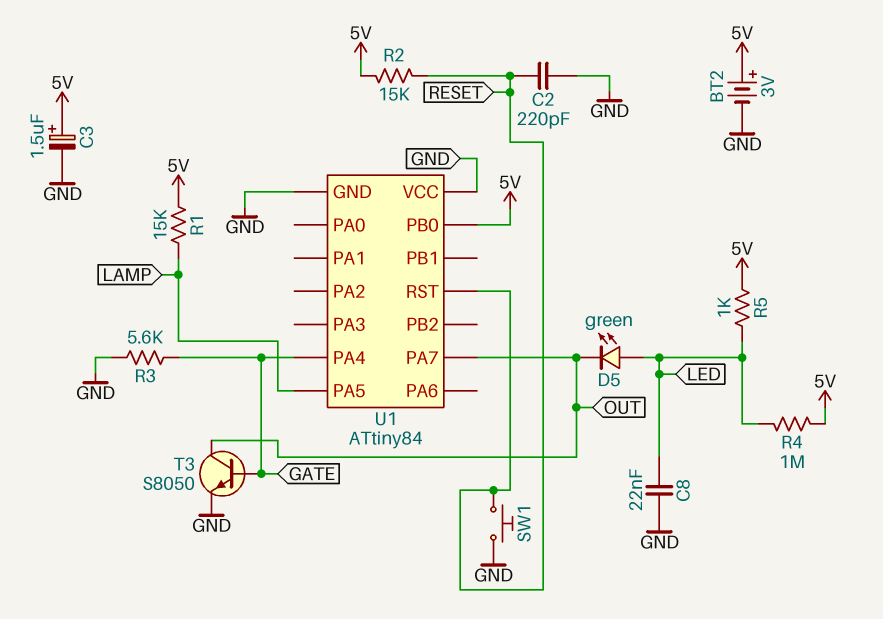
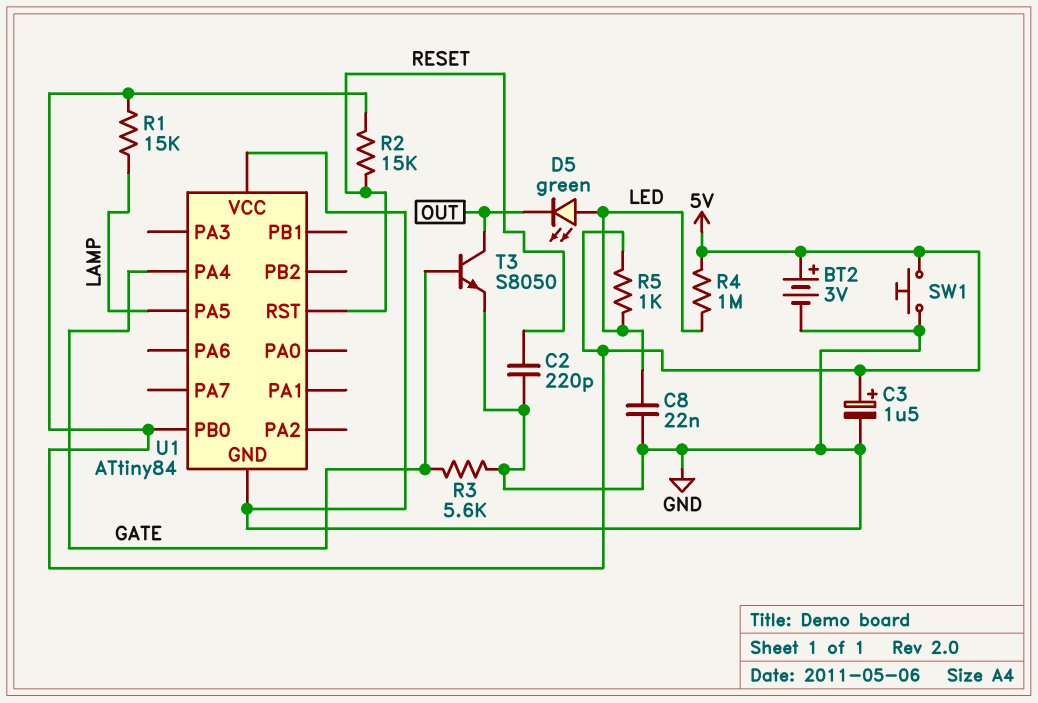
SW1: button (GND, RESET) -> button (5V, GND)
U1 pin PA7: OUT -> none

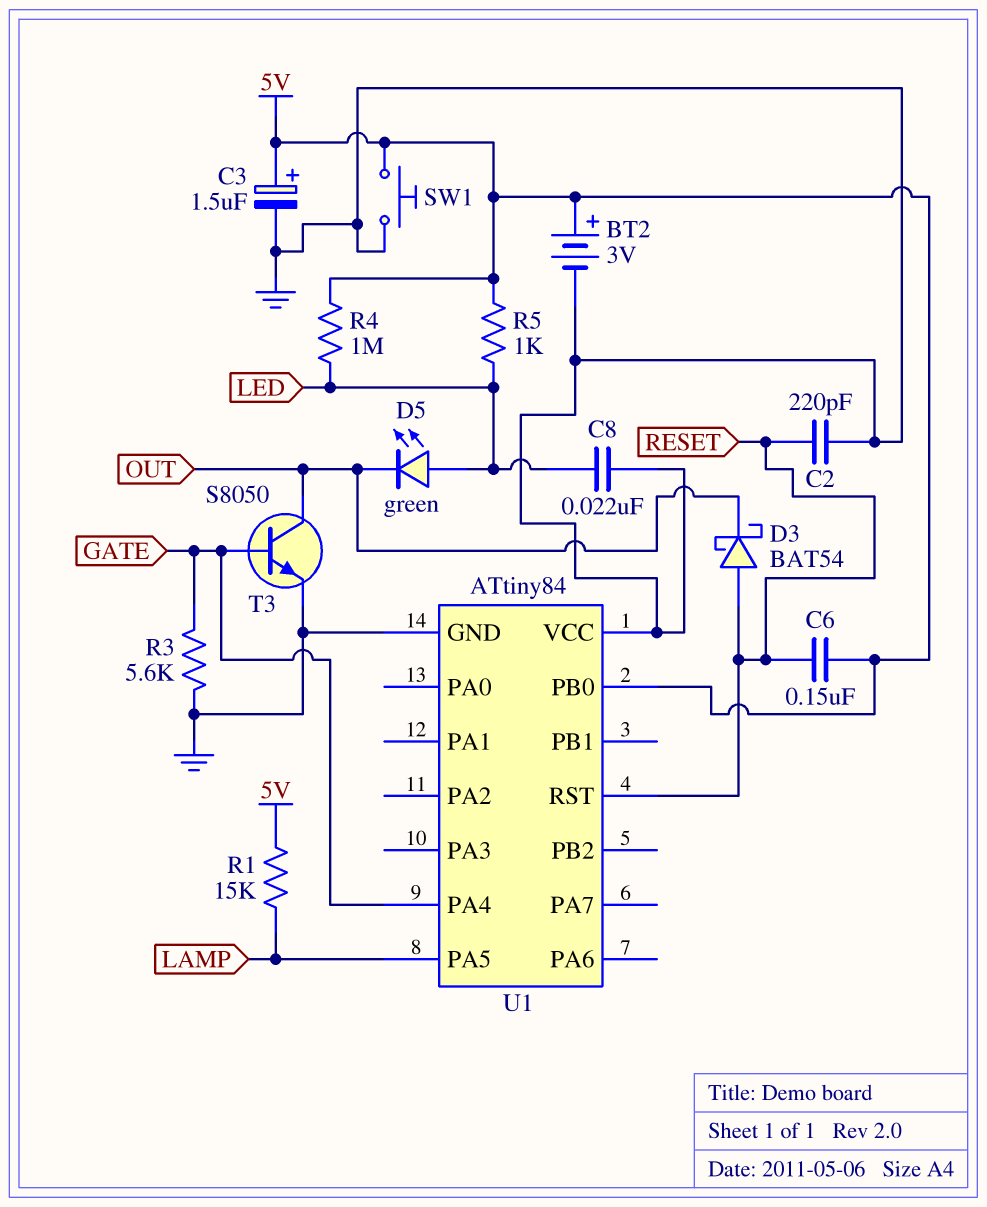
C6: none -> 150nF (5V, RESET)
D3: none -> schottky BAT54 (A RESET, K OUT)
R2: 15k (5V, RESET) -> none

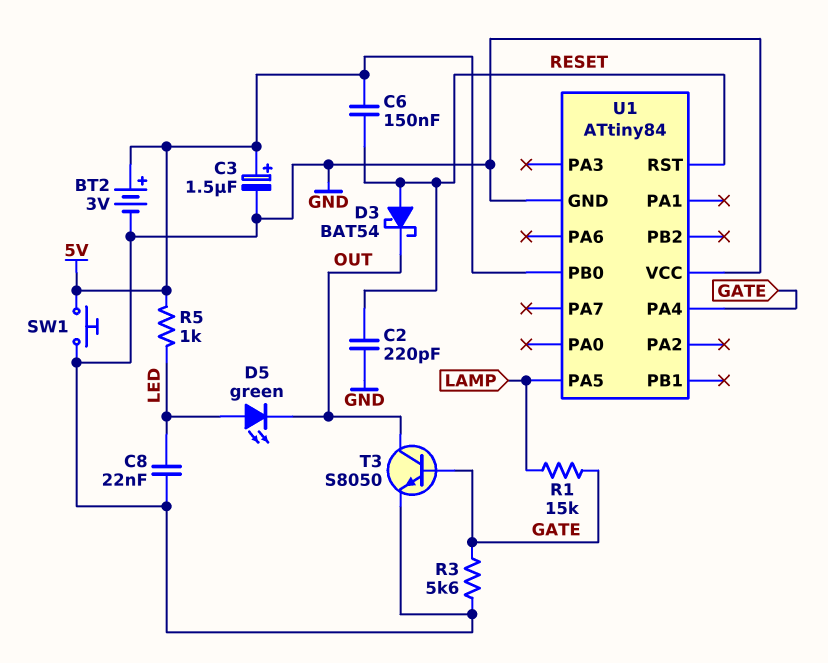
R1: 15k (5V, LAMP) -> 15k (GATE, LAMP)
R4: 1M (5V, LED) -> none

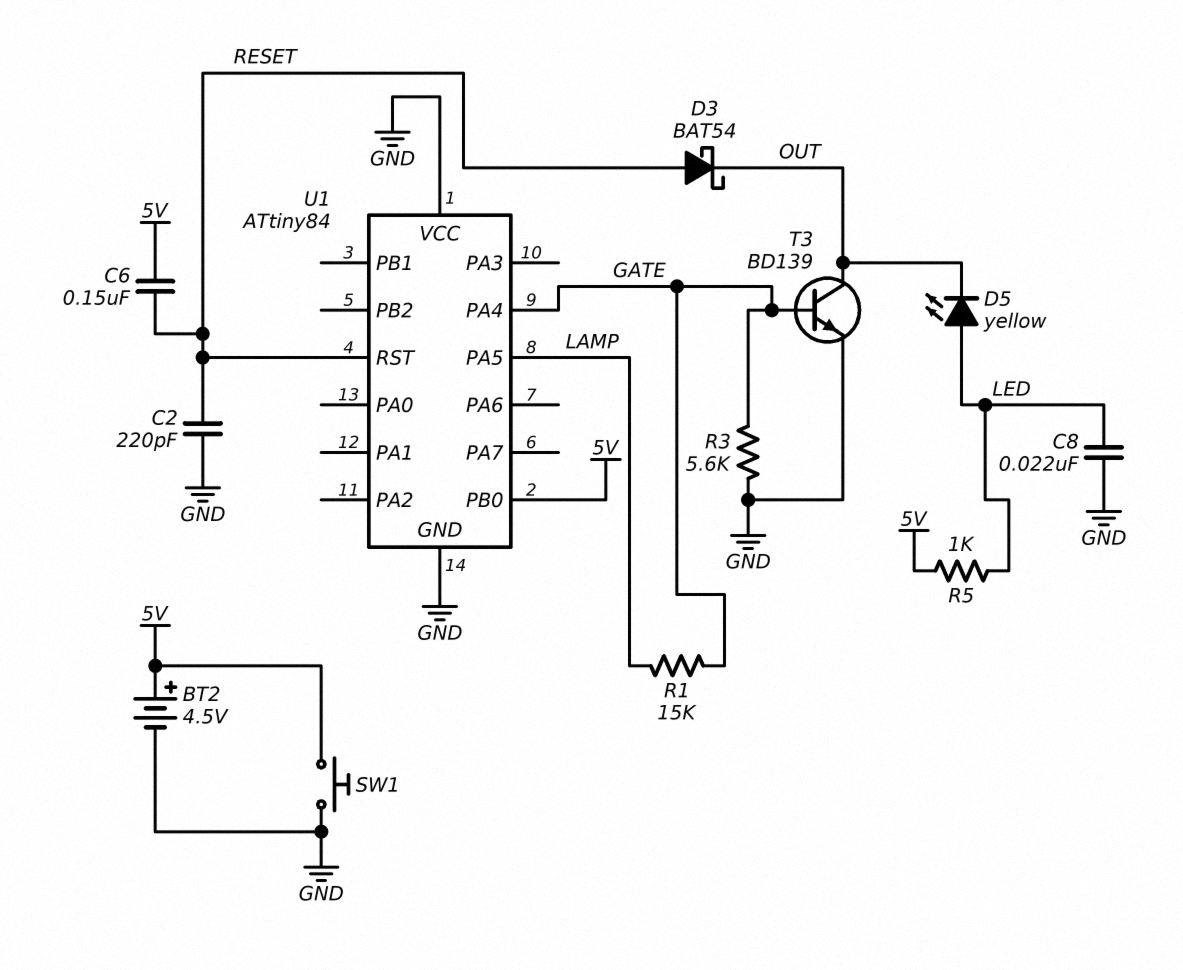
BT2: 3V (plus 5V, minus GND) -> 4.5V (plus 5V, minus GND)
C3: 1.5uF (plus 5V, minus GND) -> none
D5: LED green (A LED, K OUT) -> LED yellow (A LED, K OUT)
T3: NPN S8050 (B GATE, C OUT, E GND) -> NPN BD139 (B GATE, C OUT, E GND)

